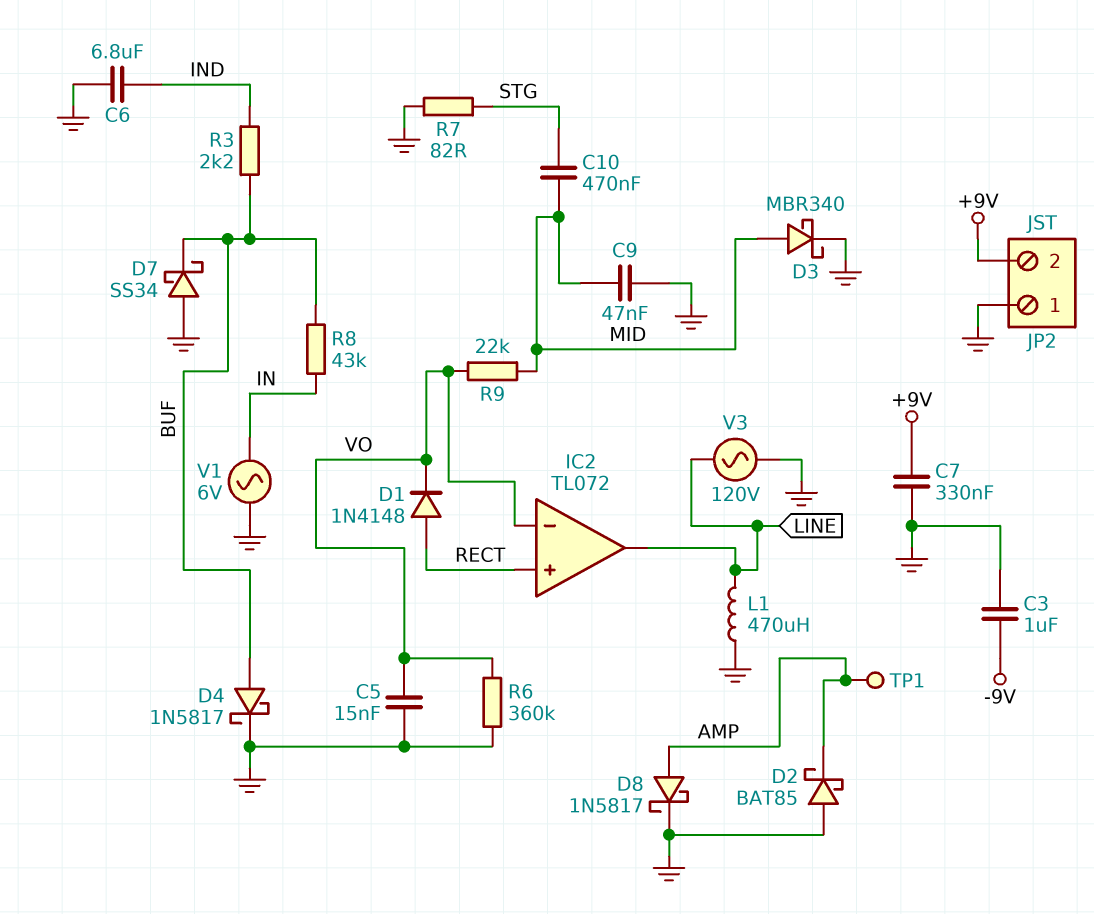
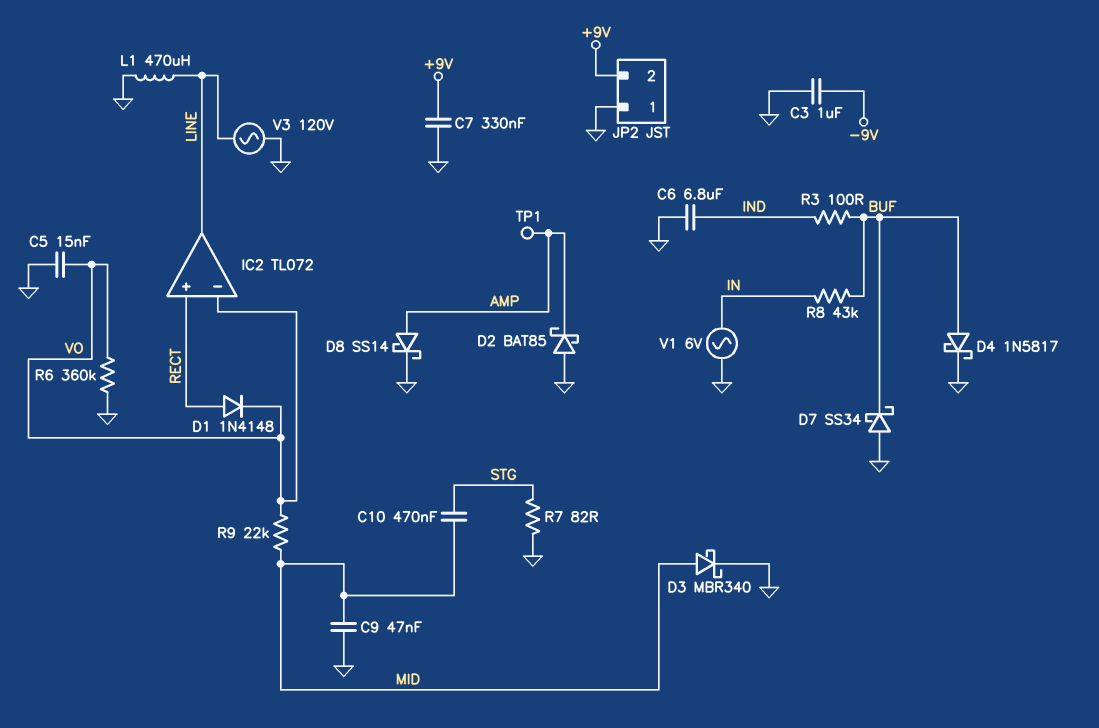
D8: schottky 1N5817 (A AMP, K GND) -> schottky SS14 (A AMP, K GND)
R3: 2.2k (BUF, IND) -> 100 (BUF, IND)

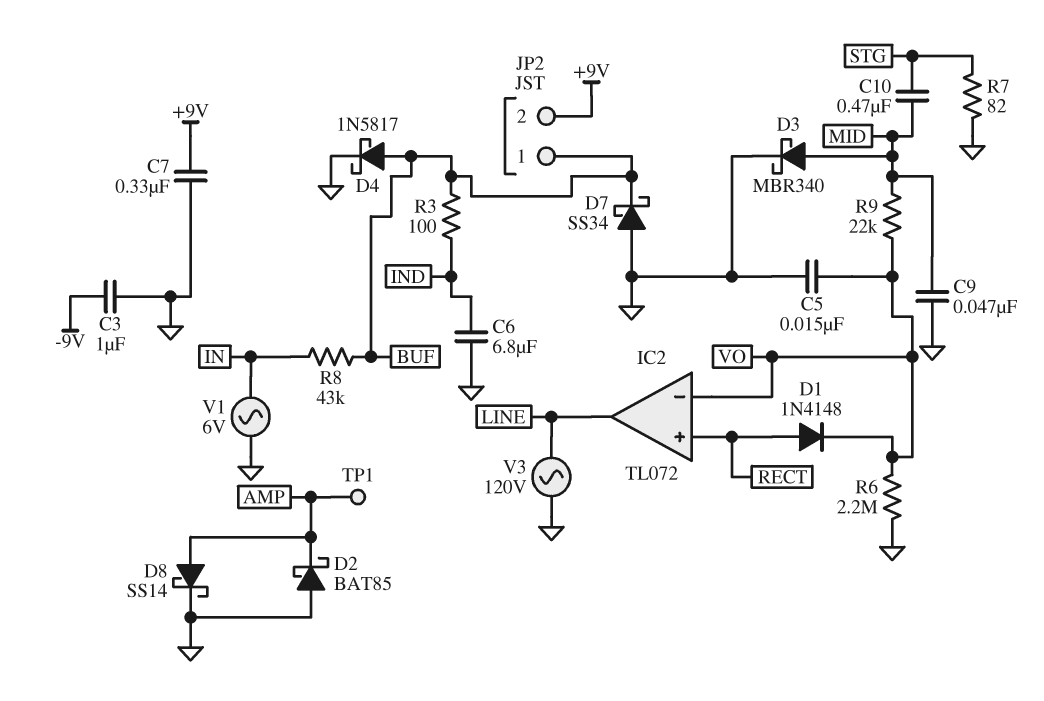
JP2 pin 1: GND -> BUF
L1: 470uH (GND, LINE) -> none
R6: 360k (GND, VO) -> 2.2M (GND, VO)

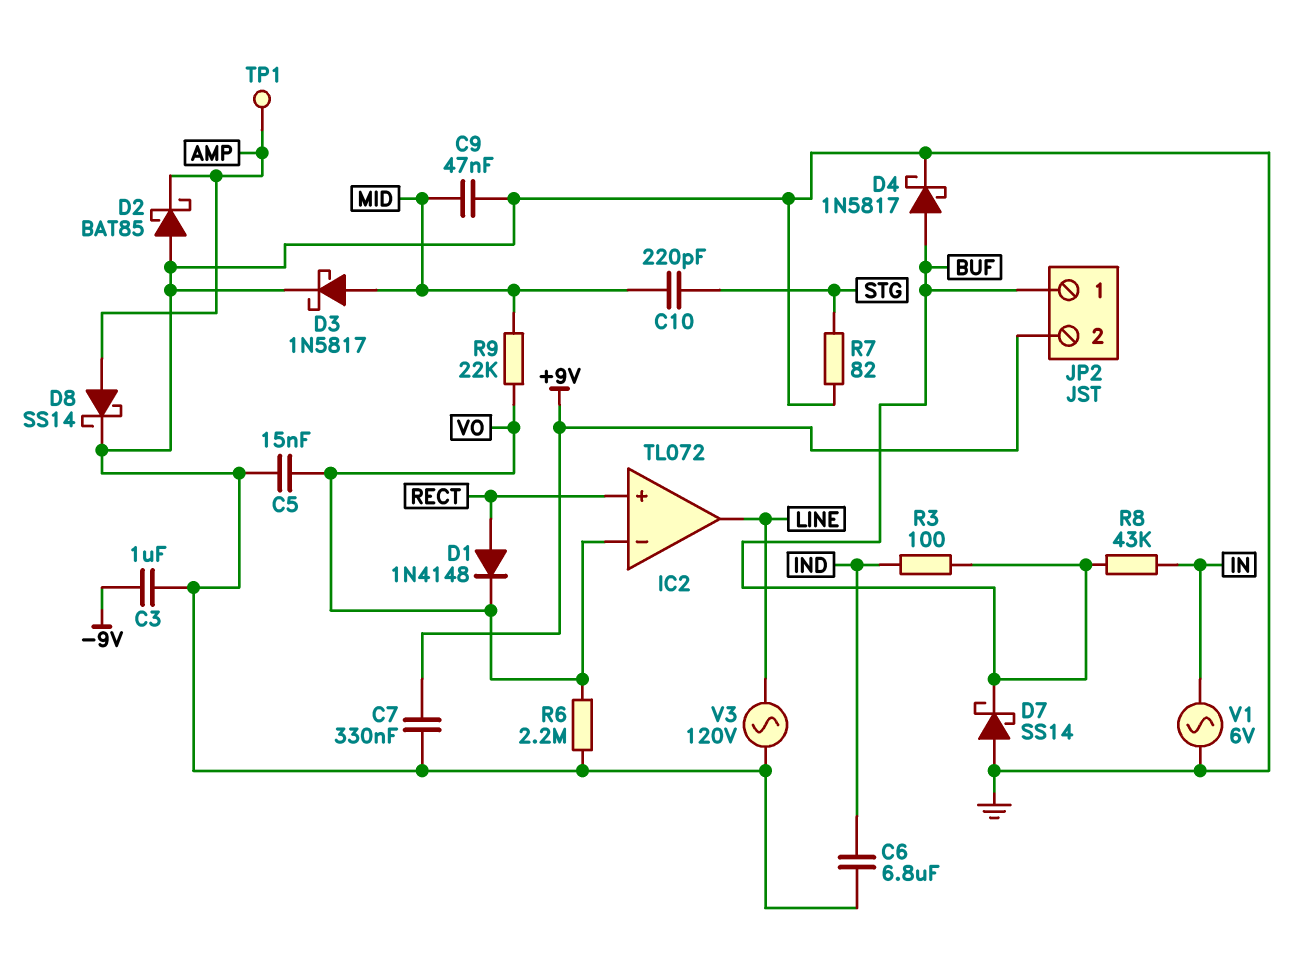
C10: 470nF (MID, STG) -> 220pF (MID, STG)
D3: schottky MBR340 (A MID, K GND) -> schottky 1N5817 (A MID, K GND)
D7: schottky SS34 (A GND, K BUF) -> schottky SS14 (A GND, K BUF)

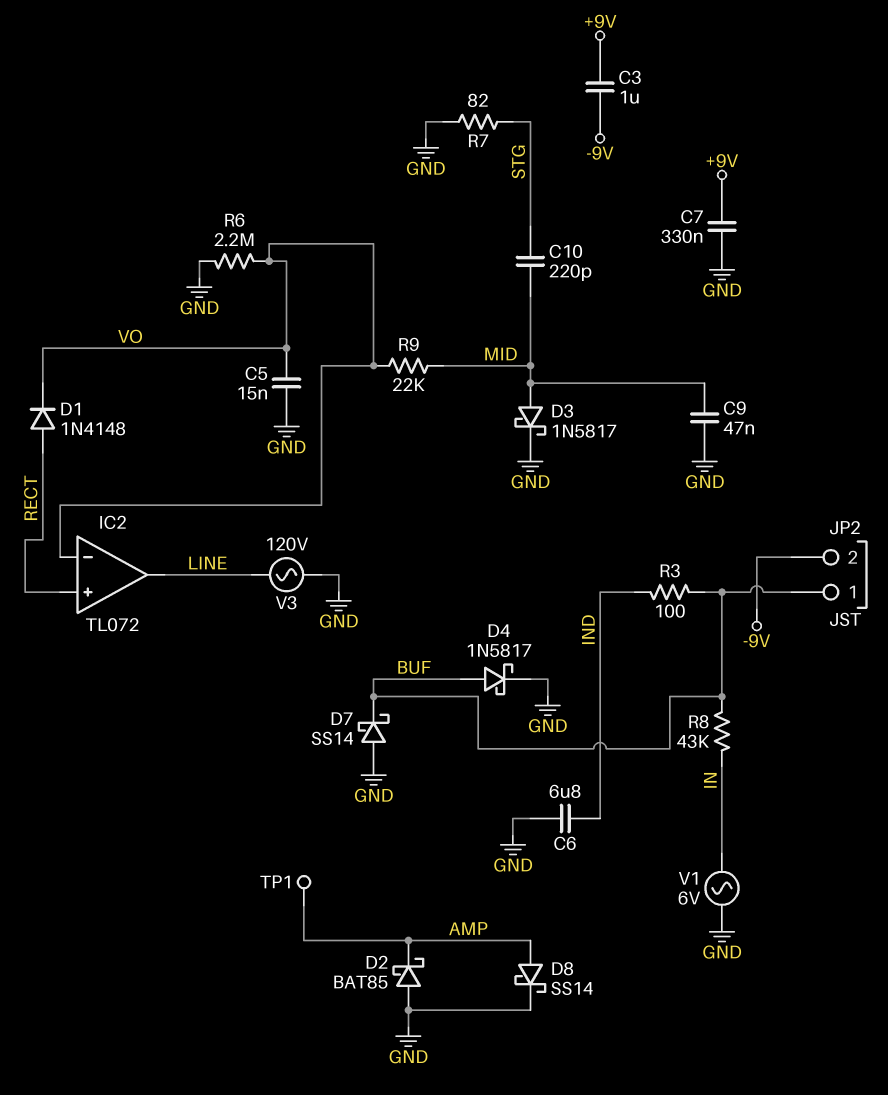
C3: 1uF (-9V, GND) -> 1uF (+9V, -9V)
JP2 pin 2: +9V -> -9V

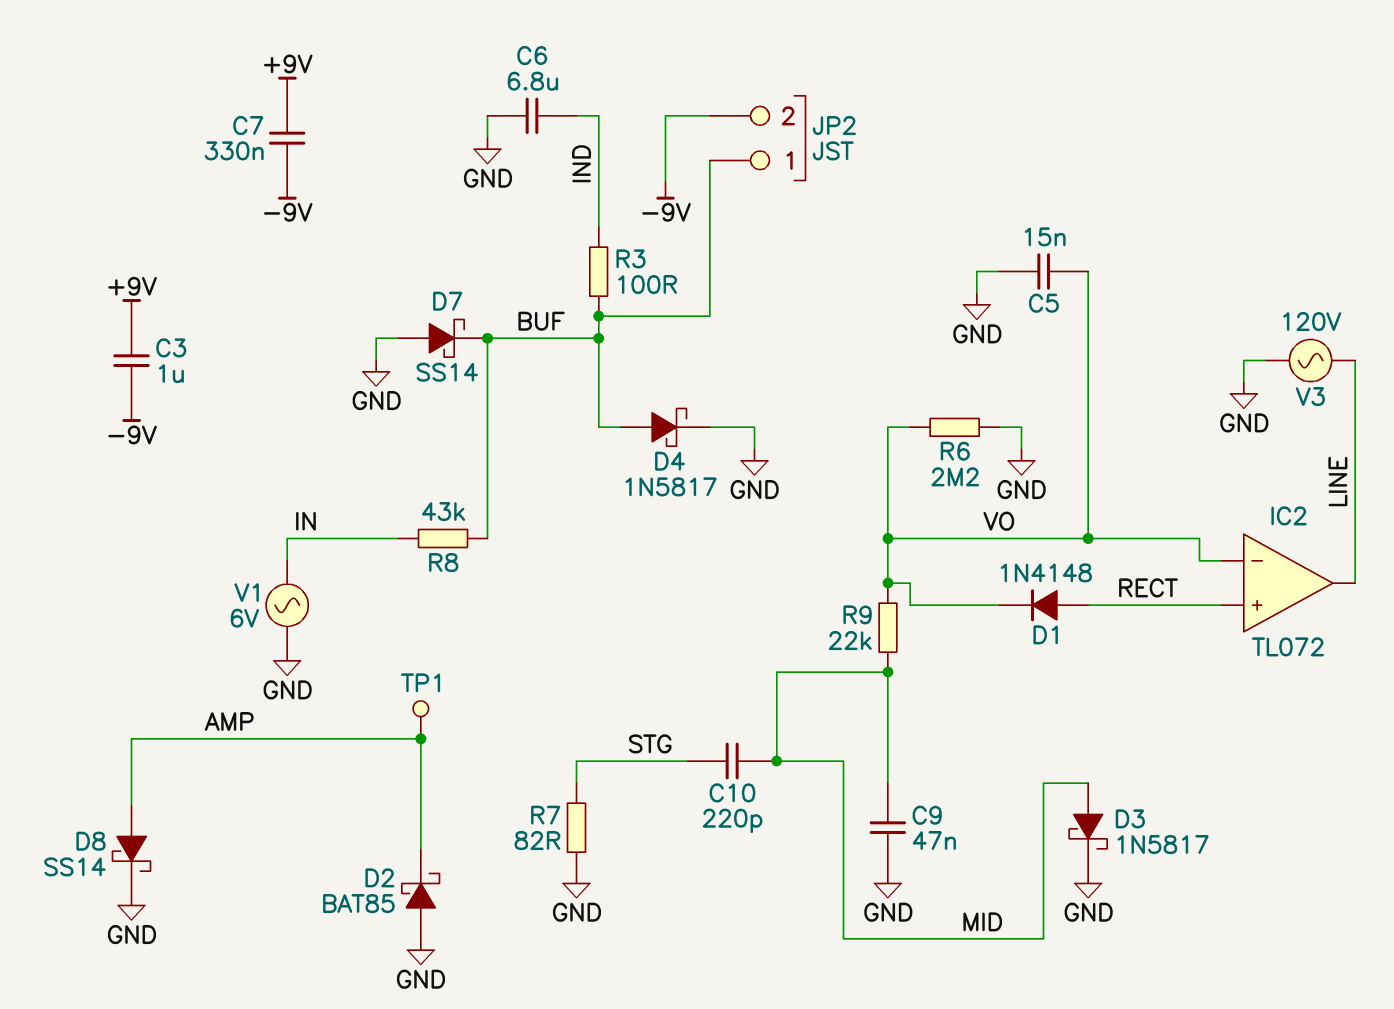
C7: 330nF (+9V, GND) -> 330nF (+9V, -9V)

